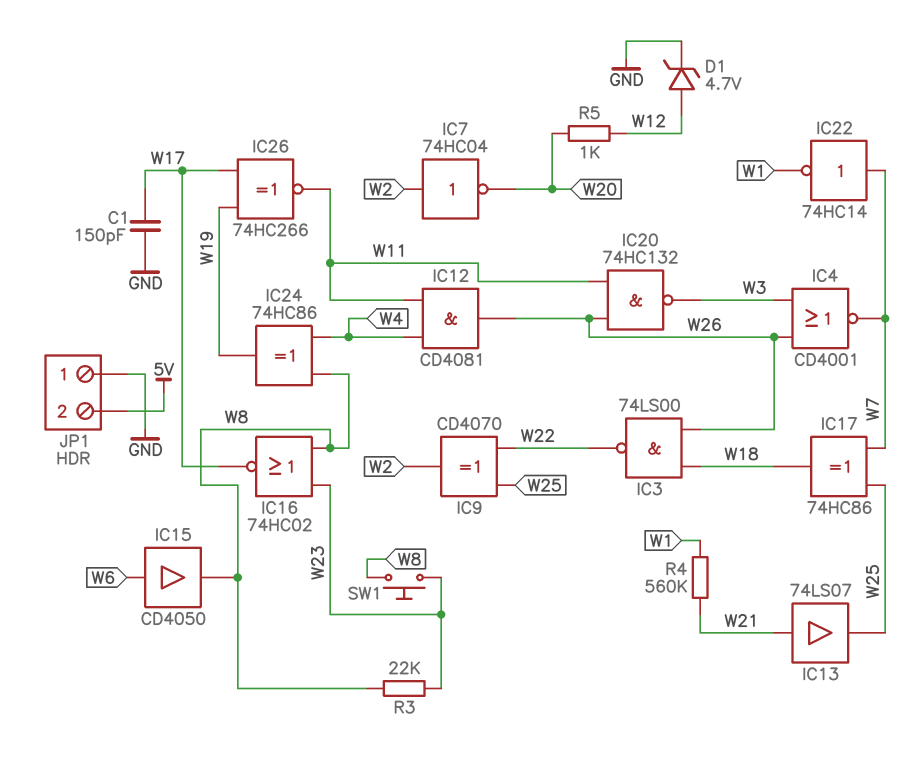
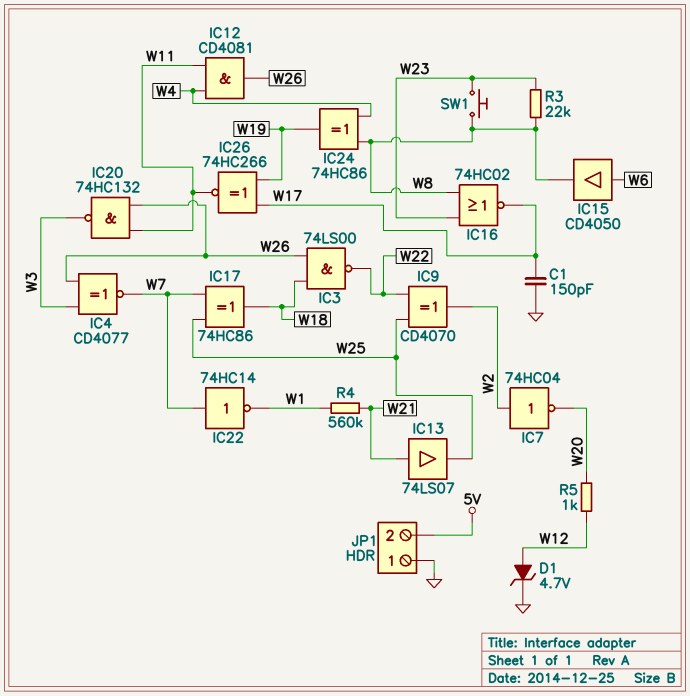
IC4: NOR CD4001 (in W3, in W26, out W7) -> XNOR CD4077 (in W3, in W26, out W7)

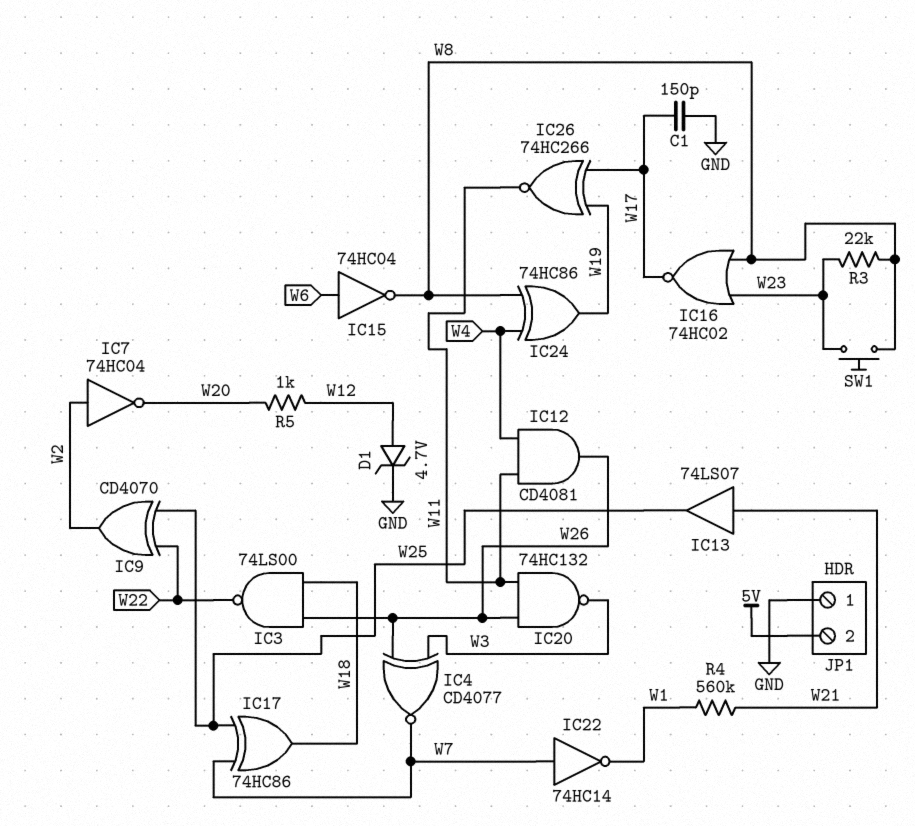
IC15: buffer CD4050 (in W6, out W8) -> NOT 74HC04 (in W6, out W8)

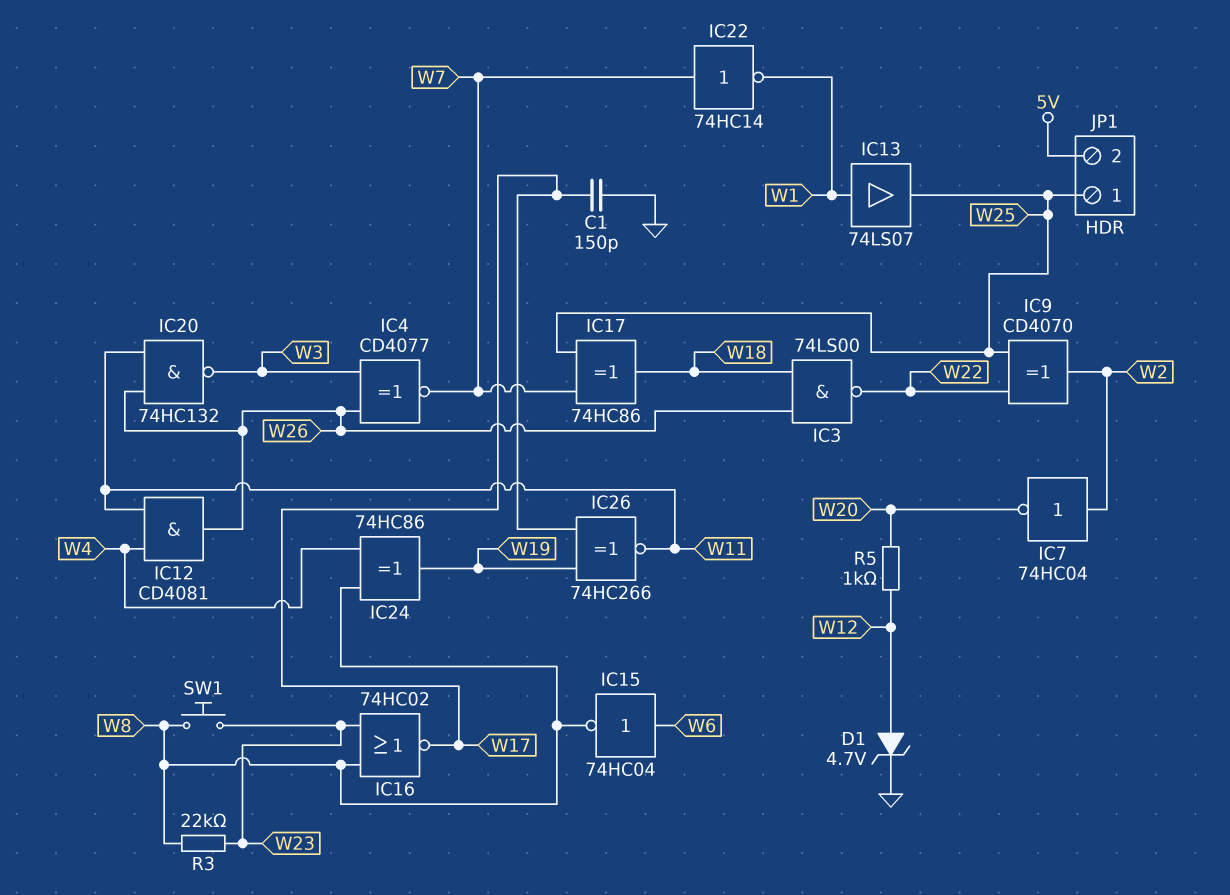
IC13: buffer 74LS07 (in W21, out W25) -> buffer 74LS07 (in W1, out W25)
JP1 pin 1: GND -> W25
R4: 560k (W1, W21) -> none

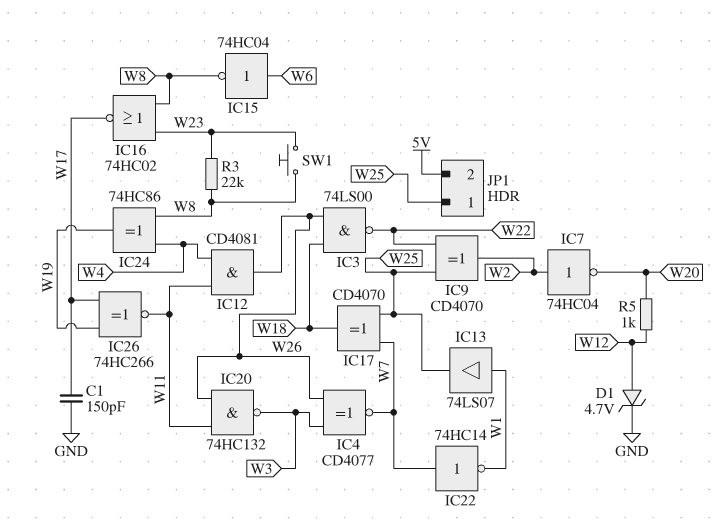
IC17: XOR 74HC86 (in W7, in W25, out W18) -> XOR CD4070 (in W7, in W25, out W18)

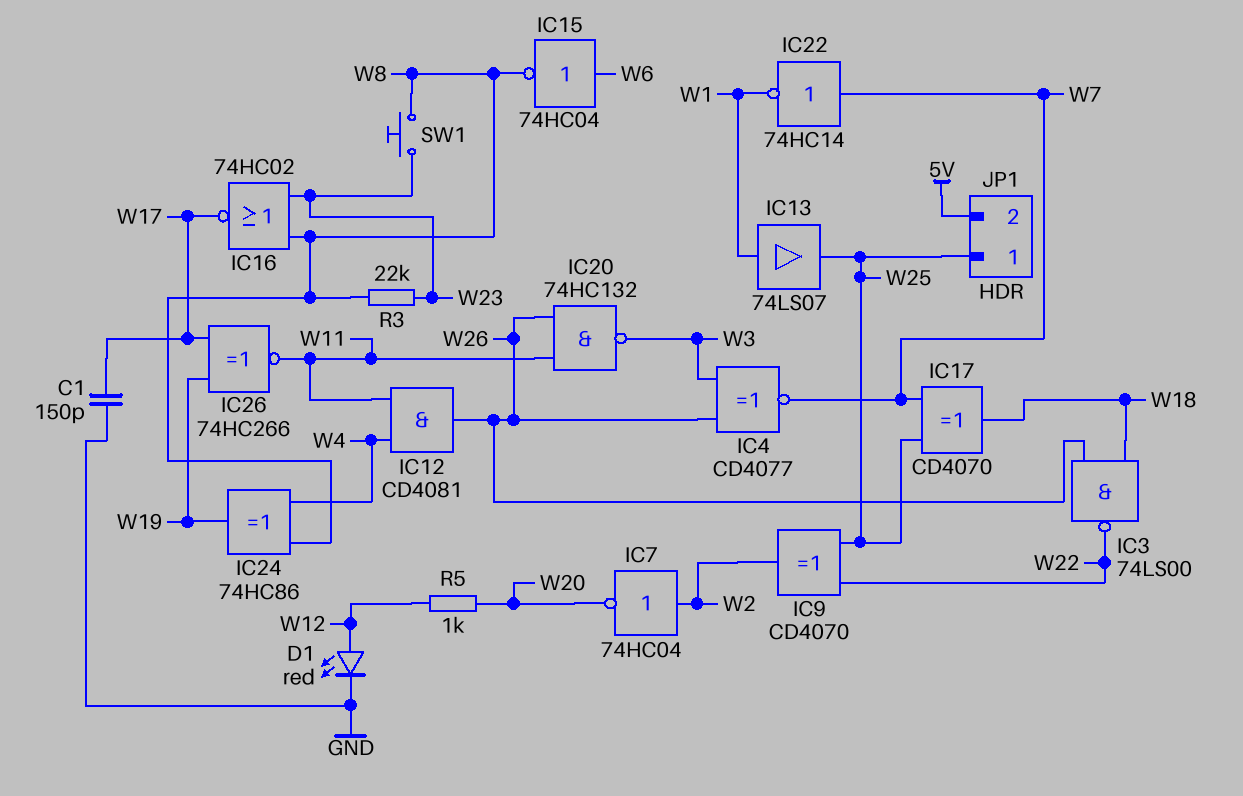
D1: zener 4.7V (A W12, K GND) -> LED red (A W12, K GND)

